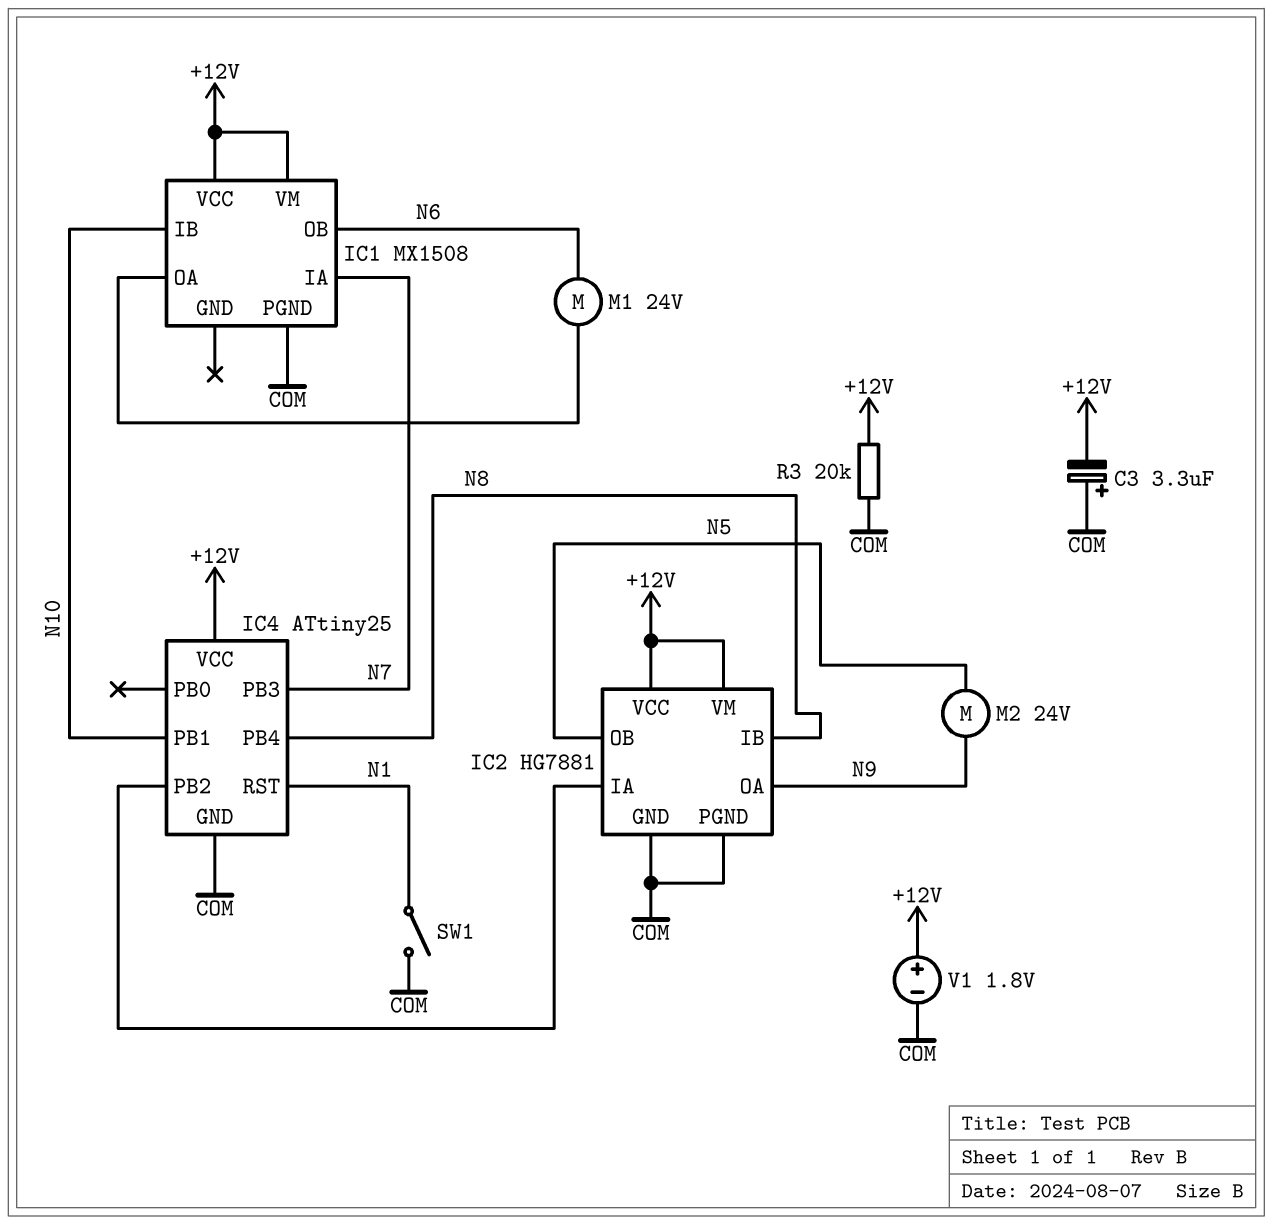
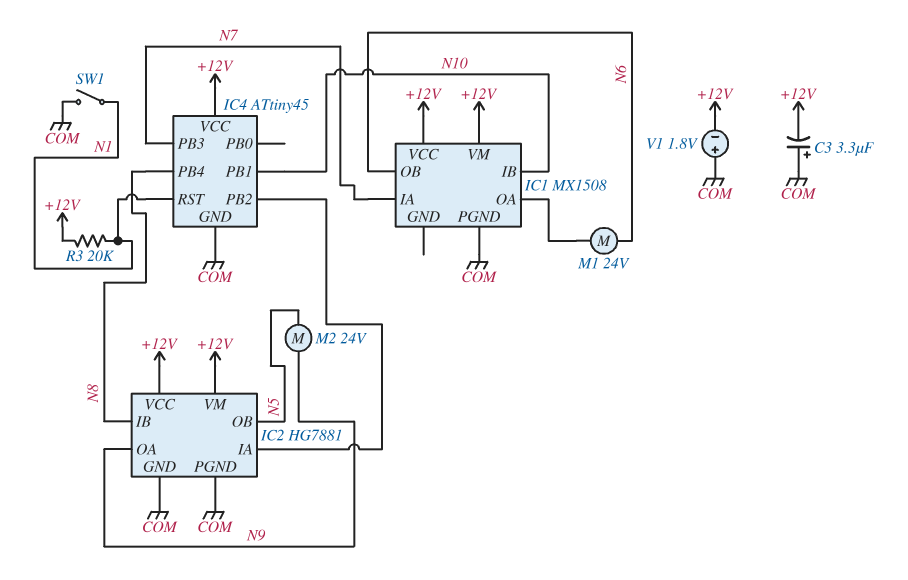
IC4: ATtiny25 -> ATtiny45
R3: 20k (+12V, COM) -> 20k (+12V, N1)
V1: 1.8V (plus +12V, minus COM) -> 1.8V (plus COM, minus +12V)

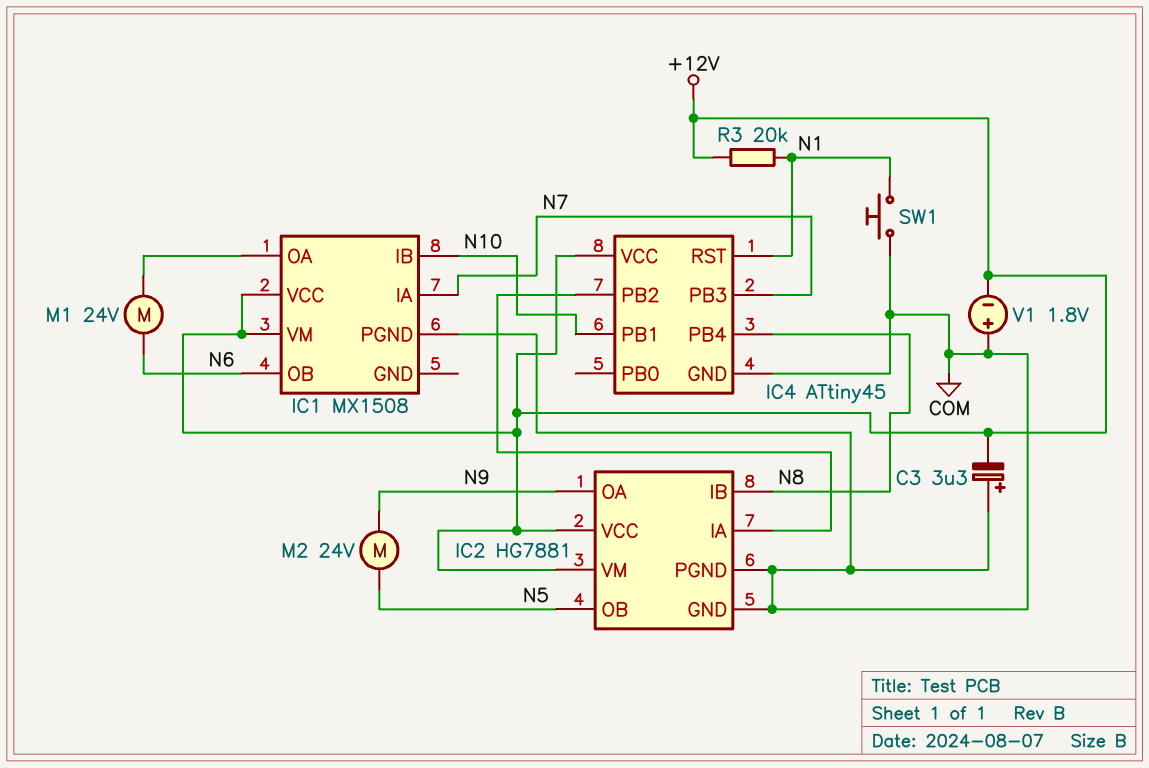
SW1: switch (COM, N1) -> button (COM, N1)

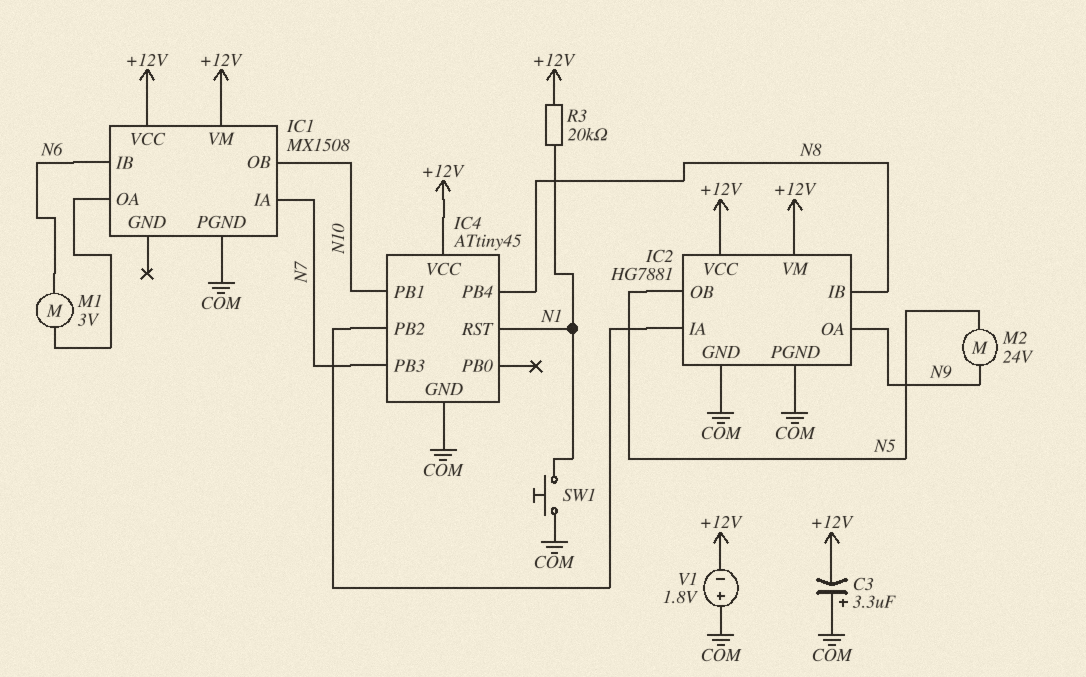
IC1 pin IB: N10 -> N6
IC1 pin OB: N6 -> N10
M1: motor 24V (IC1/OA, N6) -> motor 3V (IC1/OA, N6)

